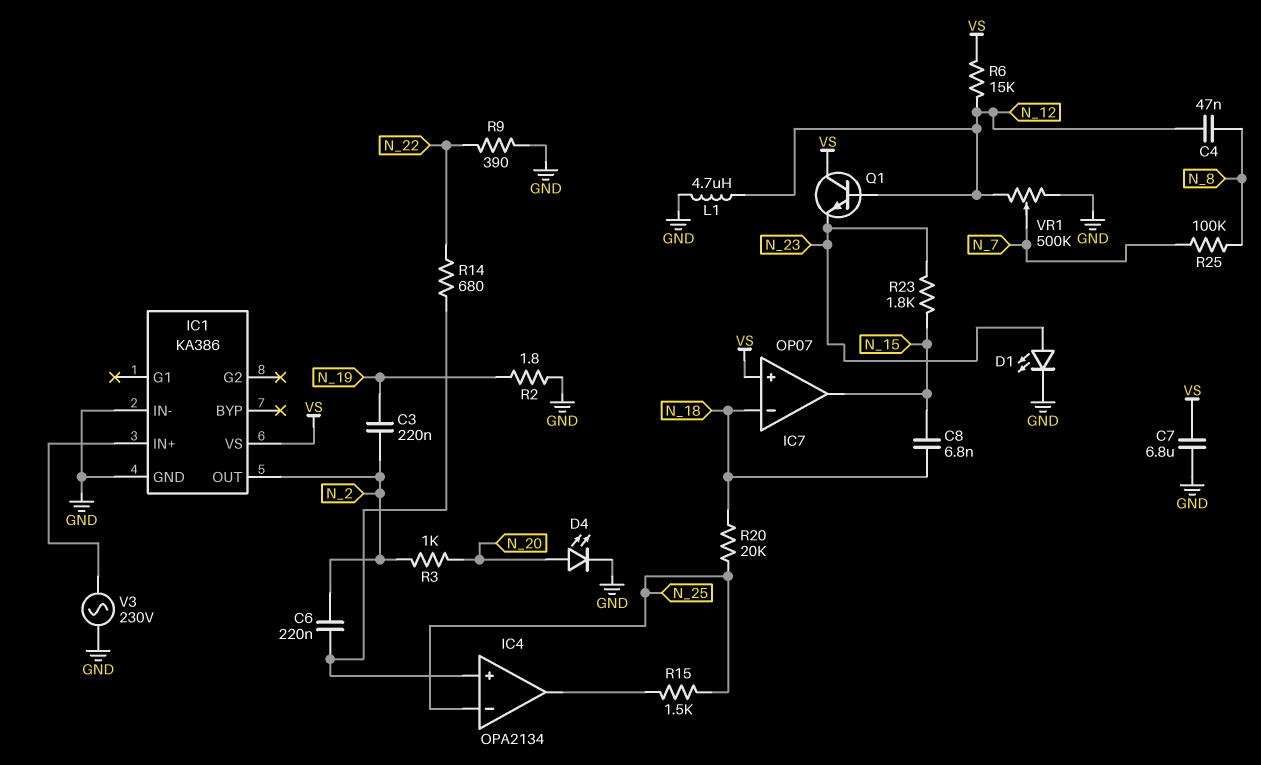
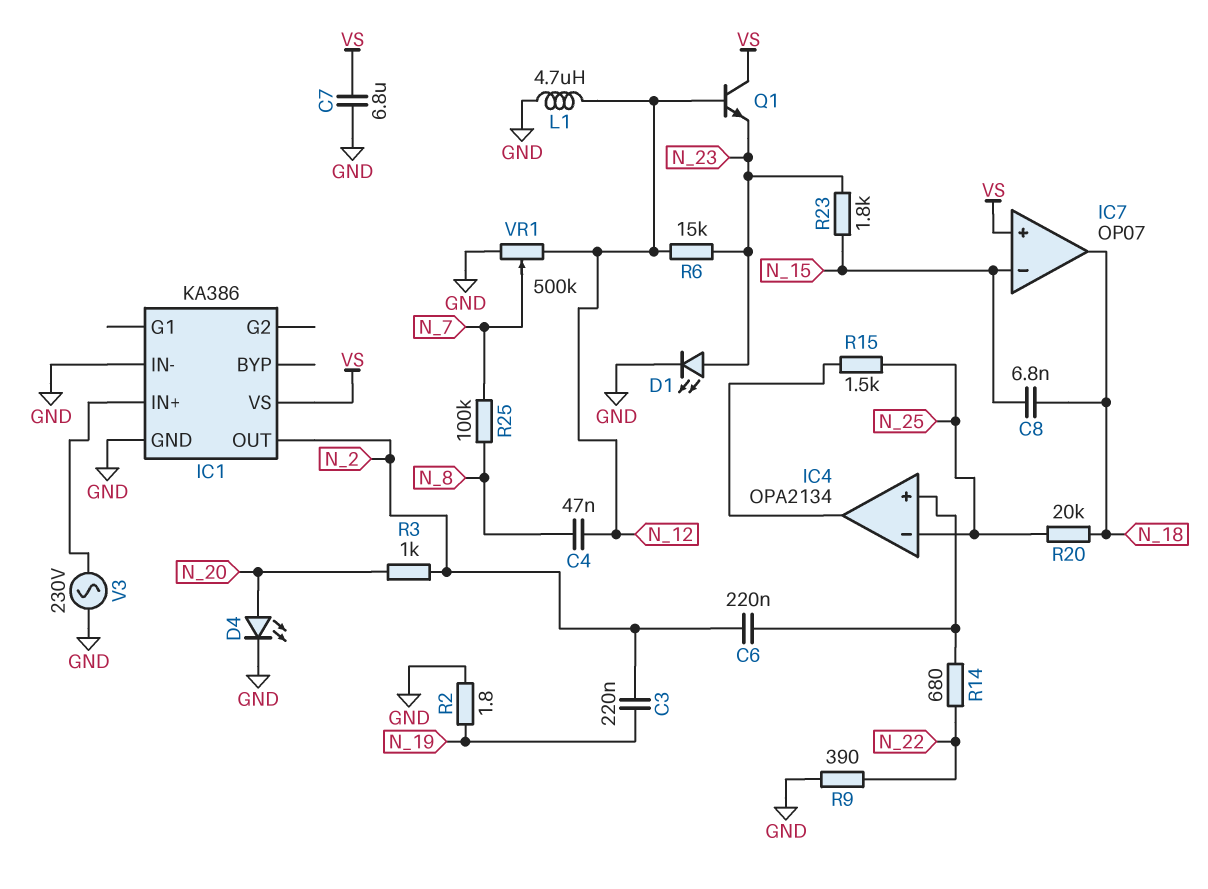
IC7 pin in-: N_18 -> N_15
IC7 pin out: N_15 -> N_18
R6: 15k (N_12, VS) -> 15k (N_12, N_23)

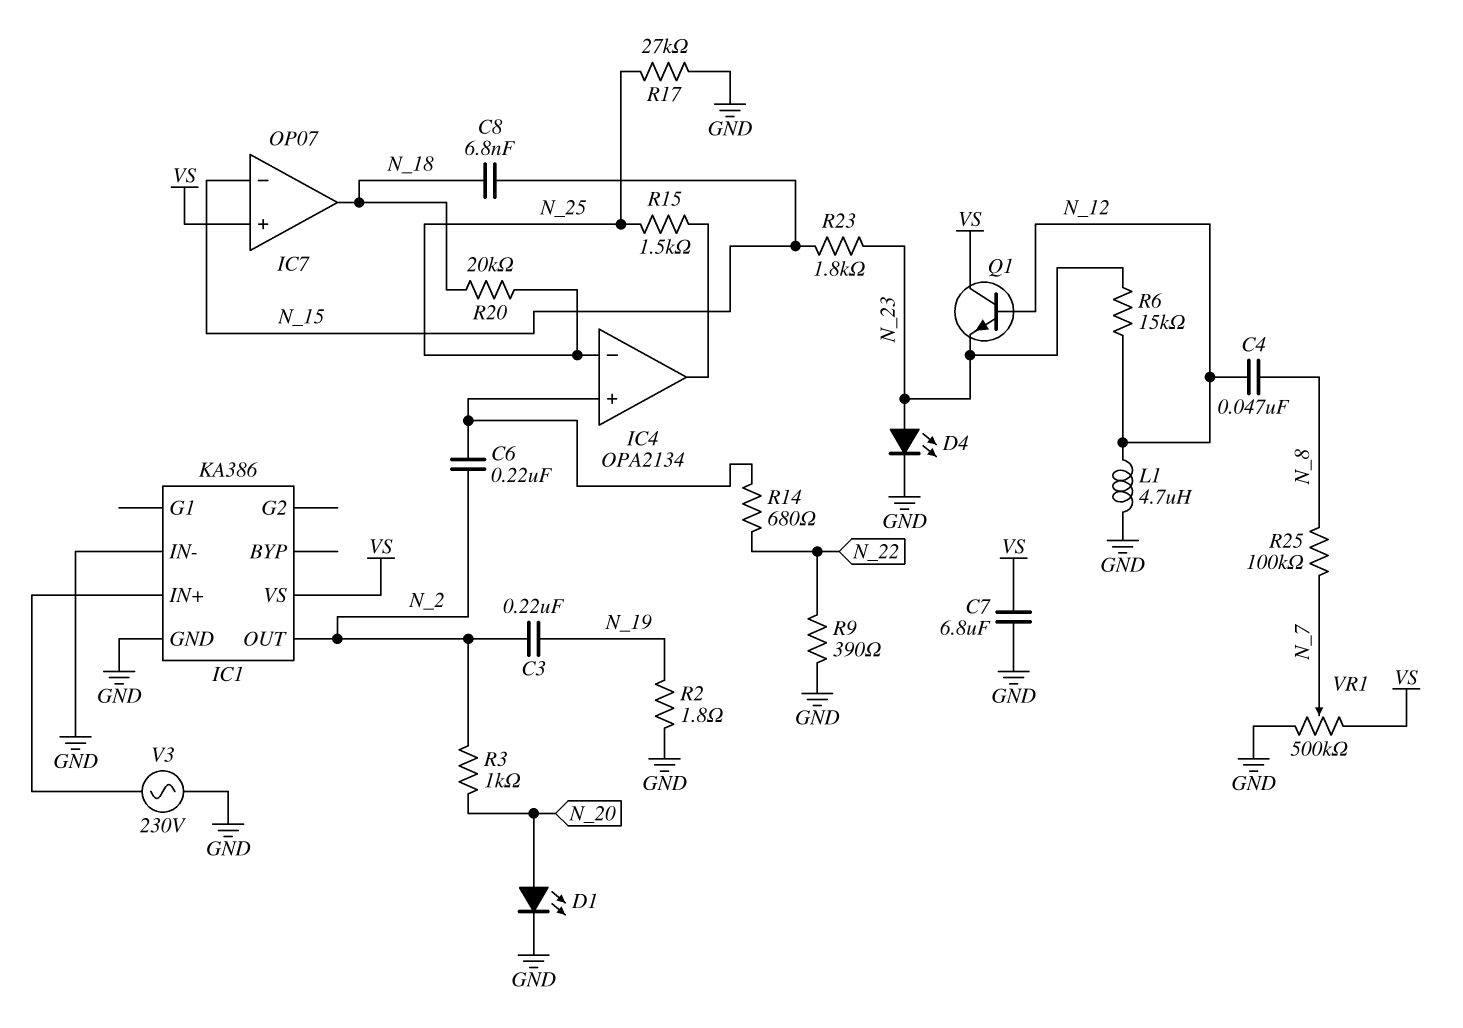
D1: LED (A N_23, K GND) -> LED (A N_20, K GND)
D4: LED (A N_20, K GND) -> LED (A N_23, K GND)
R17: none -> 27k (GND, N_25)
VR1: 500k (GND, N_12, wiper N_7) -> 500k (GND, VS, wiper N_7)

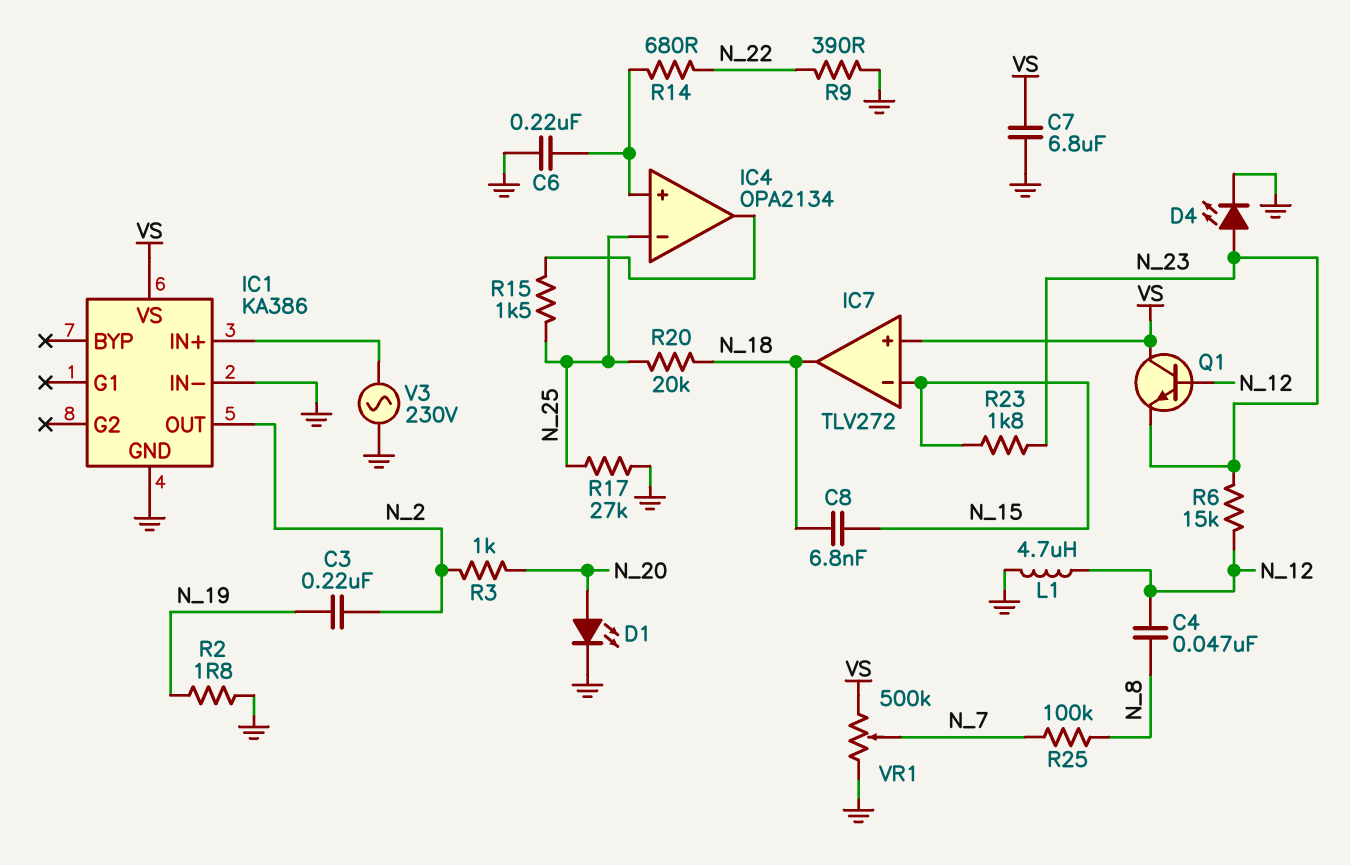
C6: 220nF (IC4/in+, N_2) -> 220nF (GND, IC4/in+)
IC7: OP07 -> TLV272

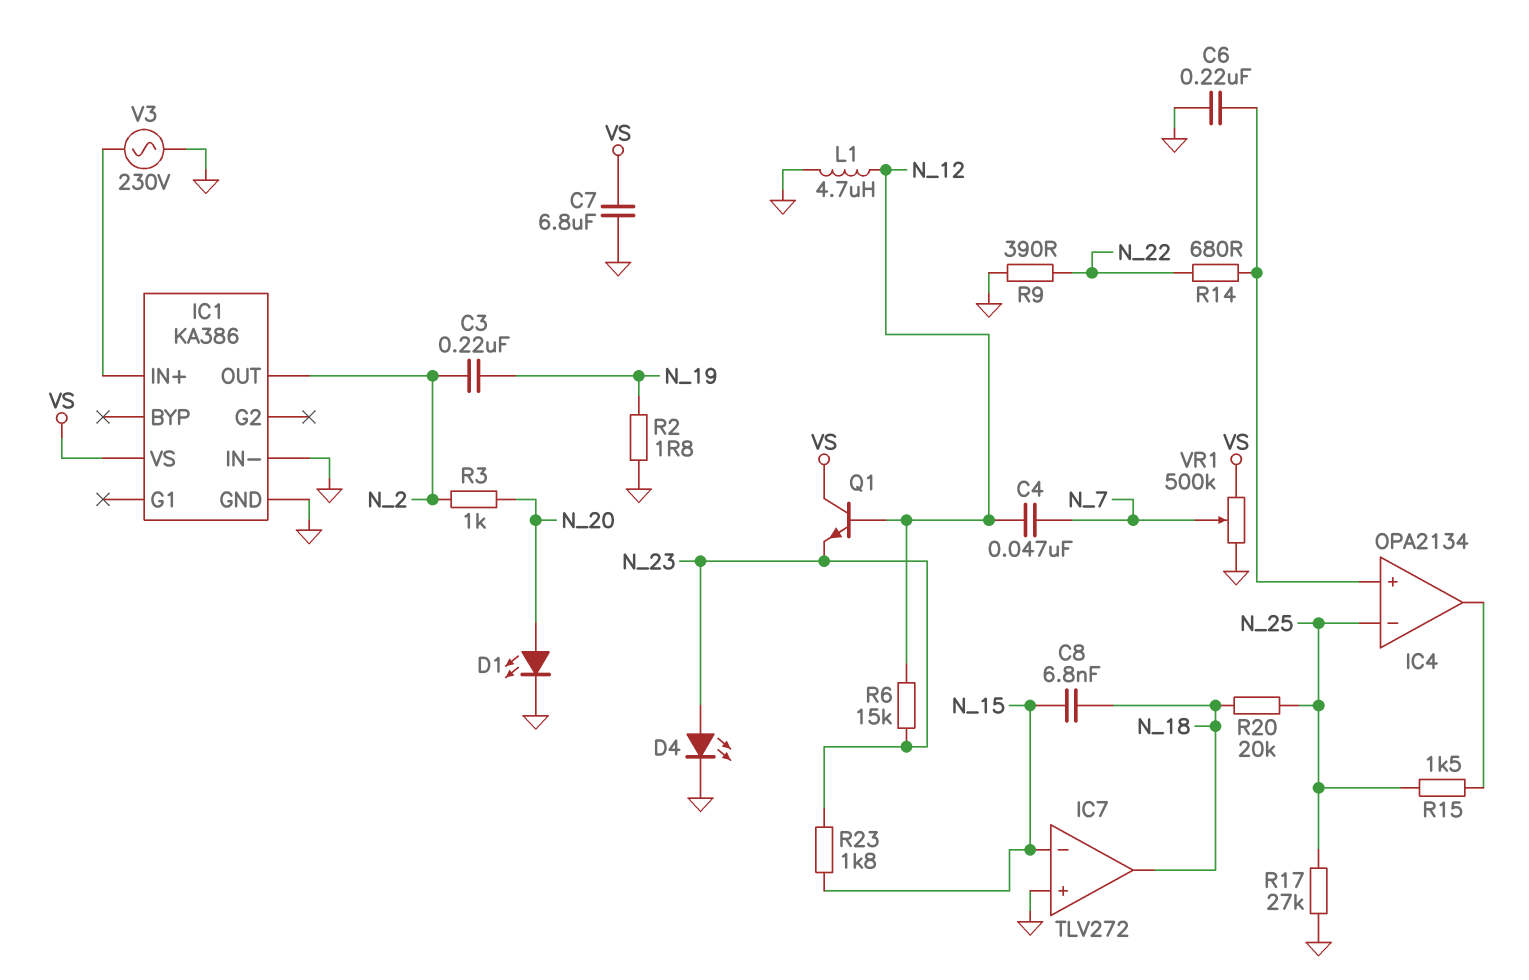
C4: 47nF (N_8, N_12) -> 47nF (N_7, N_12)
IC7 pin in+: VS -> GND
R25: 100k (N_7, N_8) -> none

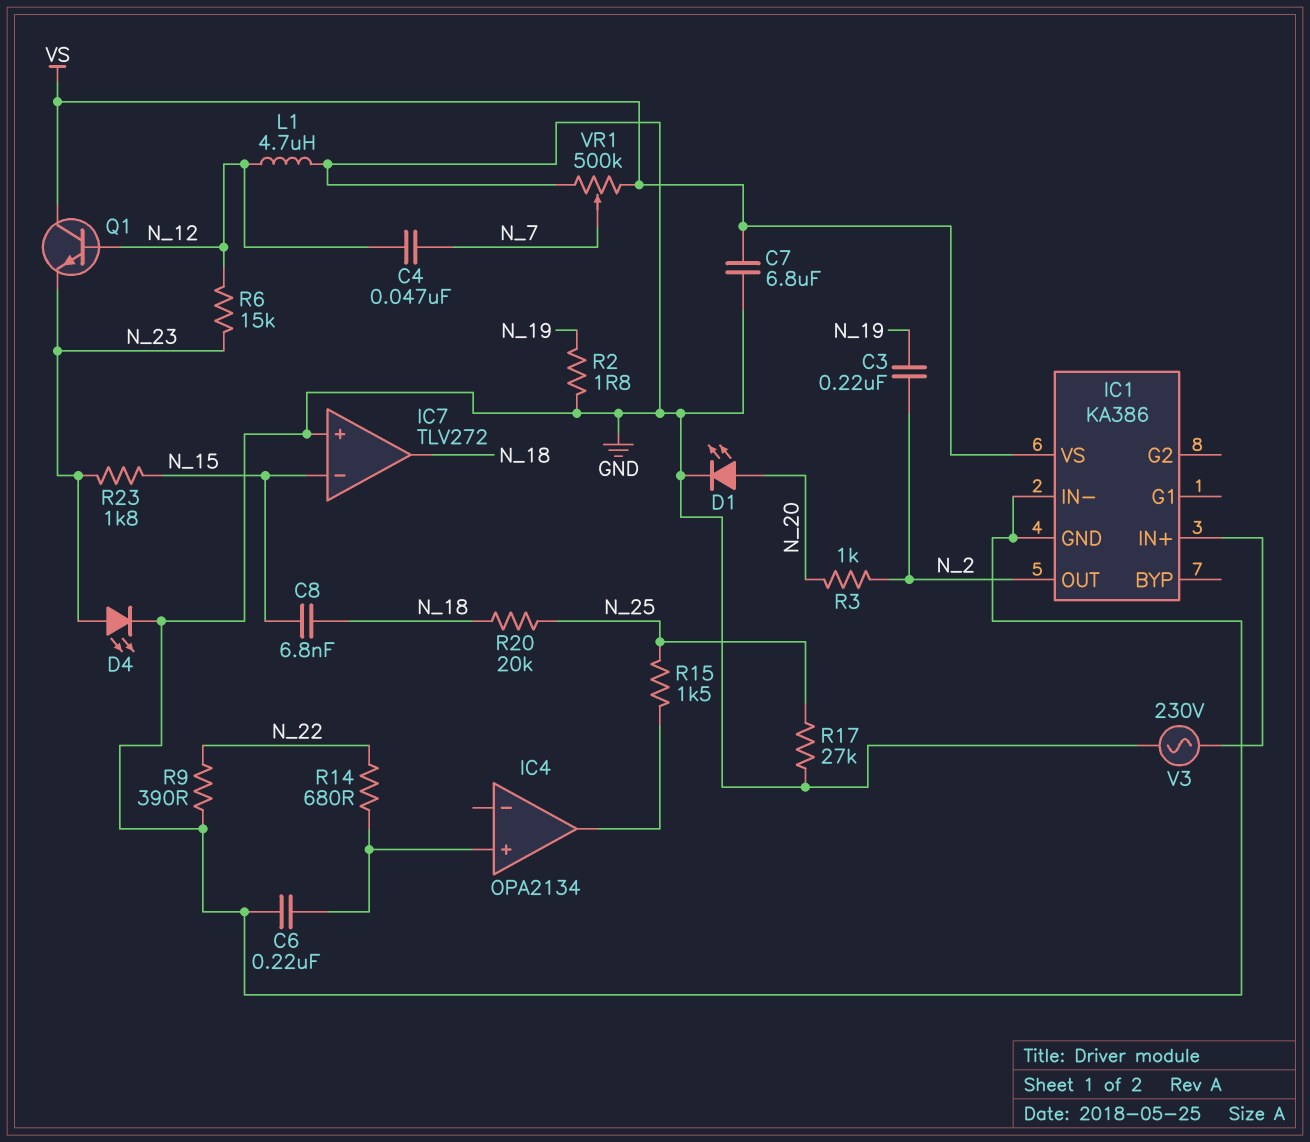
IC4 pin in-: N_25 -> none

